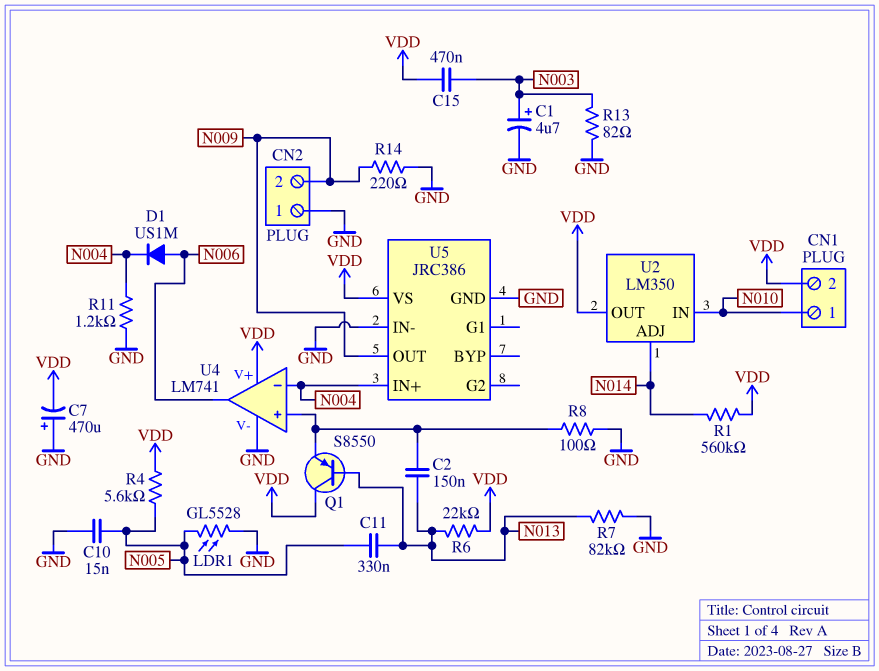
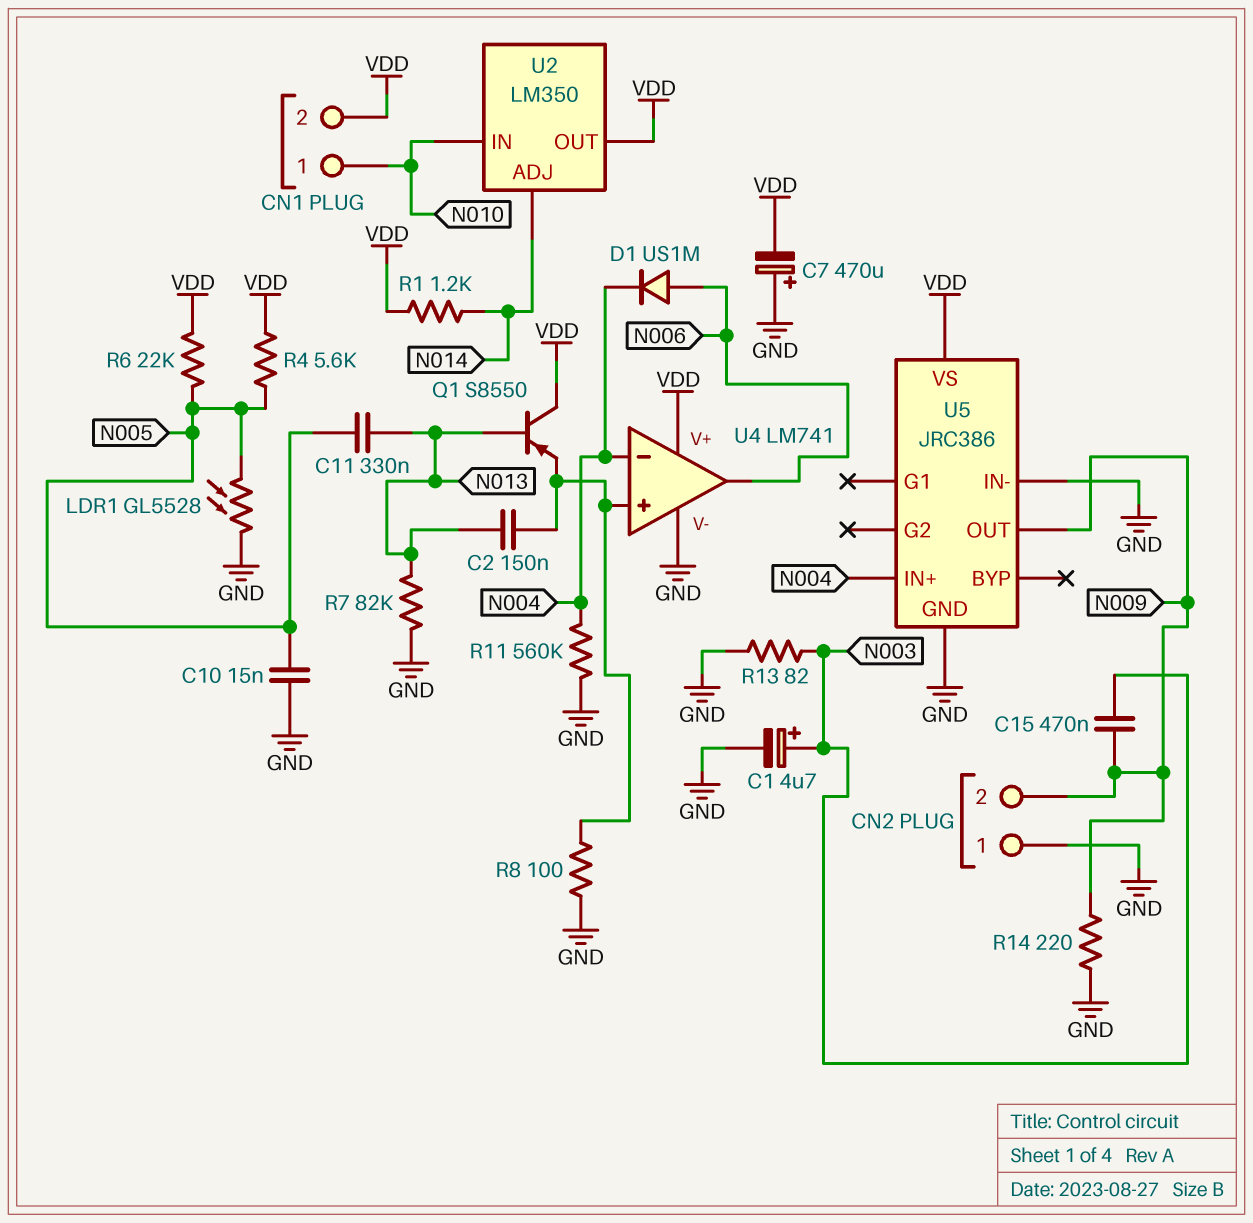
C15: 470nF (N003, VDD) -> 470nF (N003, N009)
R1: 560k (N014, VDD) -> 1.2k (N014, VDD)
R6: 22k (N013, VDD) -> 22k (N005, VDD)
R11: 1.2k (GND, N004) -> 560k (GND, N004)

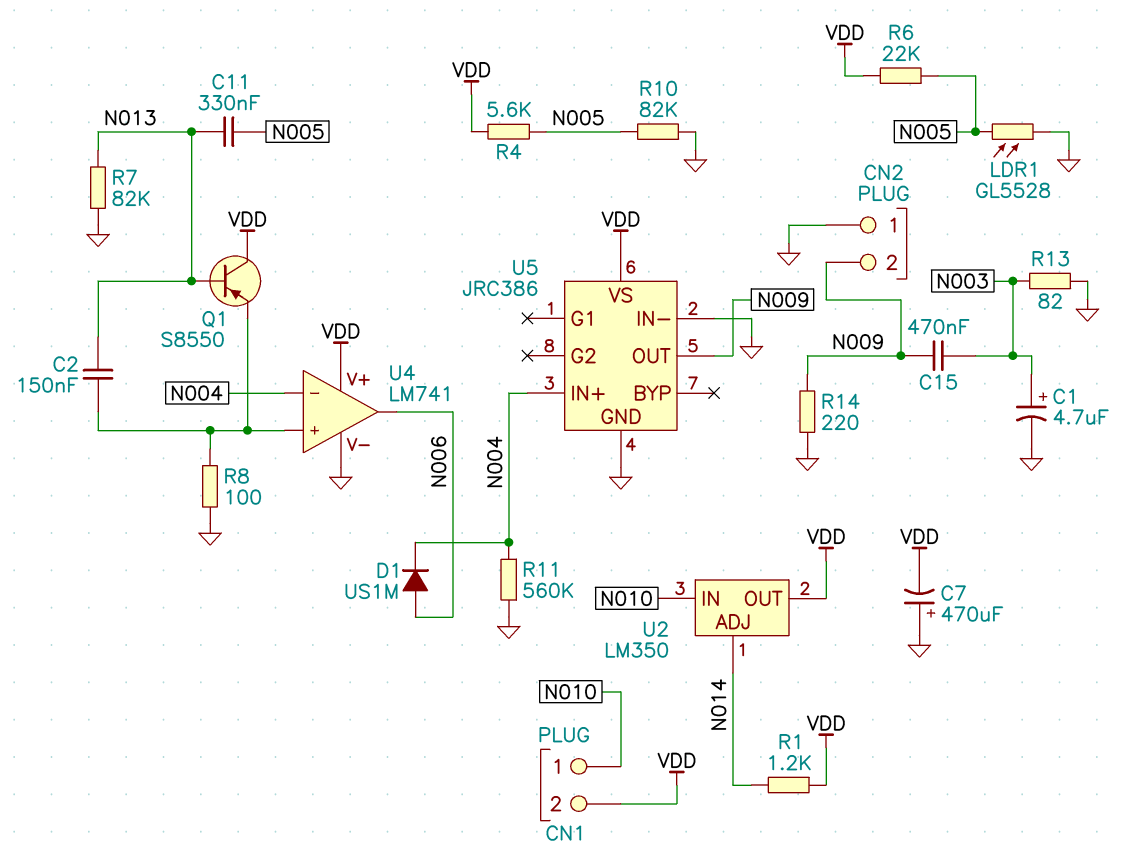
C10: 15nF (GND, N005) -> none
R10: none -> 82k (GND, N005)

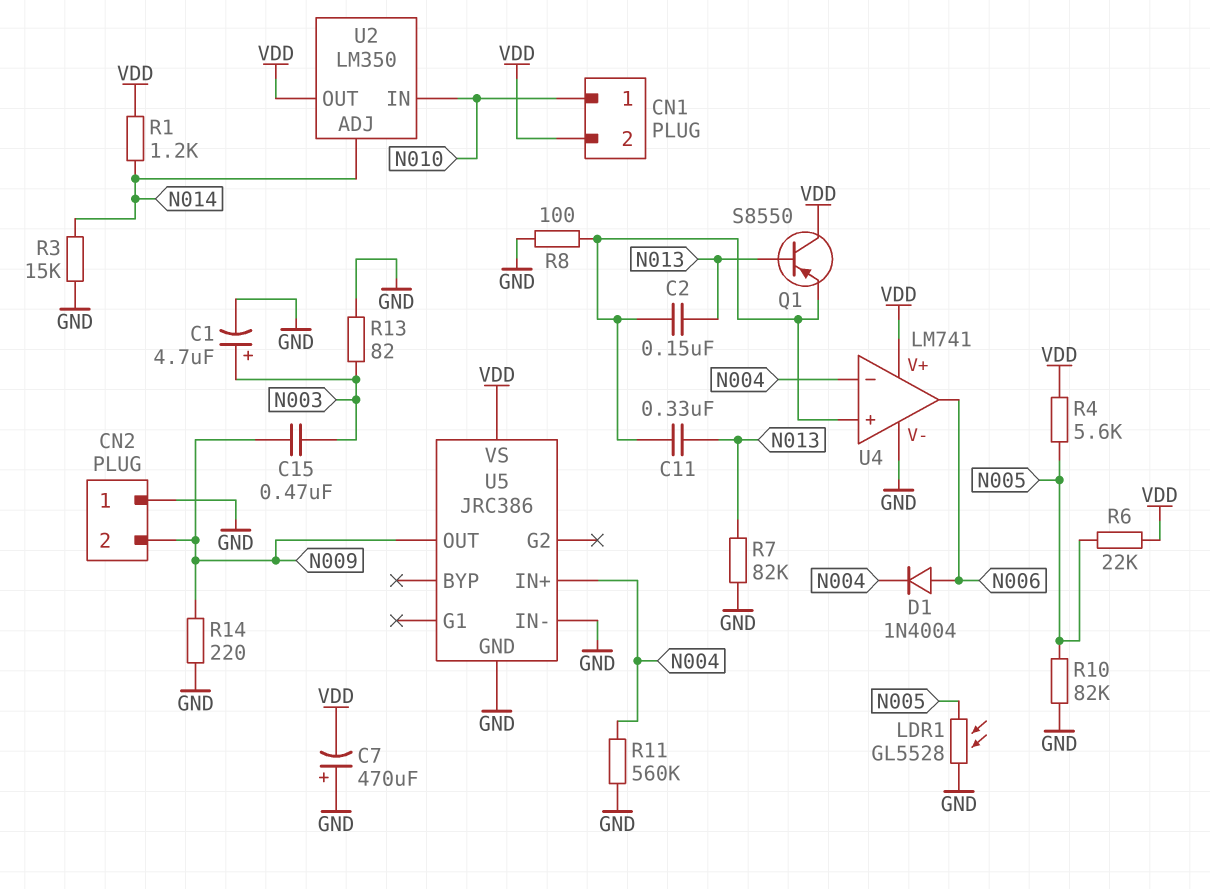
C11: 330nF (N005, N013) -> 330nF (N013, U4/in+)
D1: diode US1M (A N006, K N004) -> diode 1N4004 (A N006, K N004)
R3: none -> 15k (GND, N014)

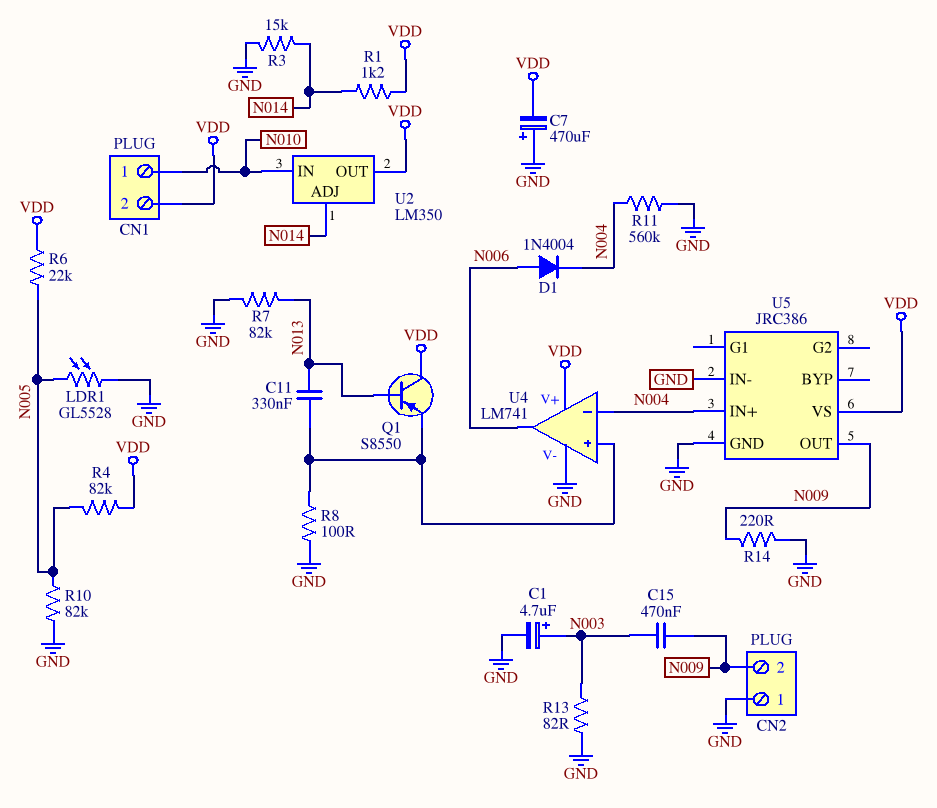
C2: 150nF (N013, U4/in+) -> none
R4: 5.6k (N005, VDD) -> 82k (N005, VDD)

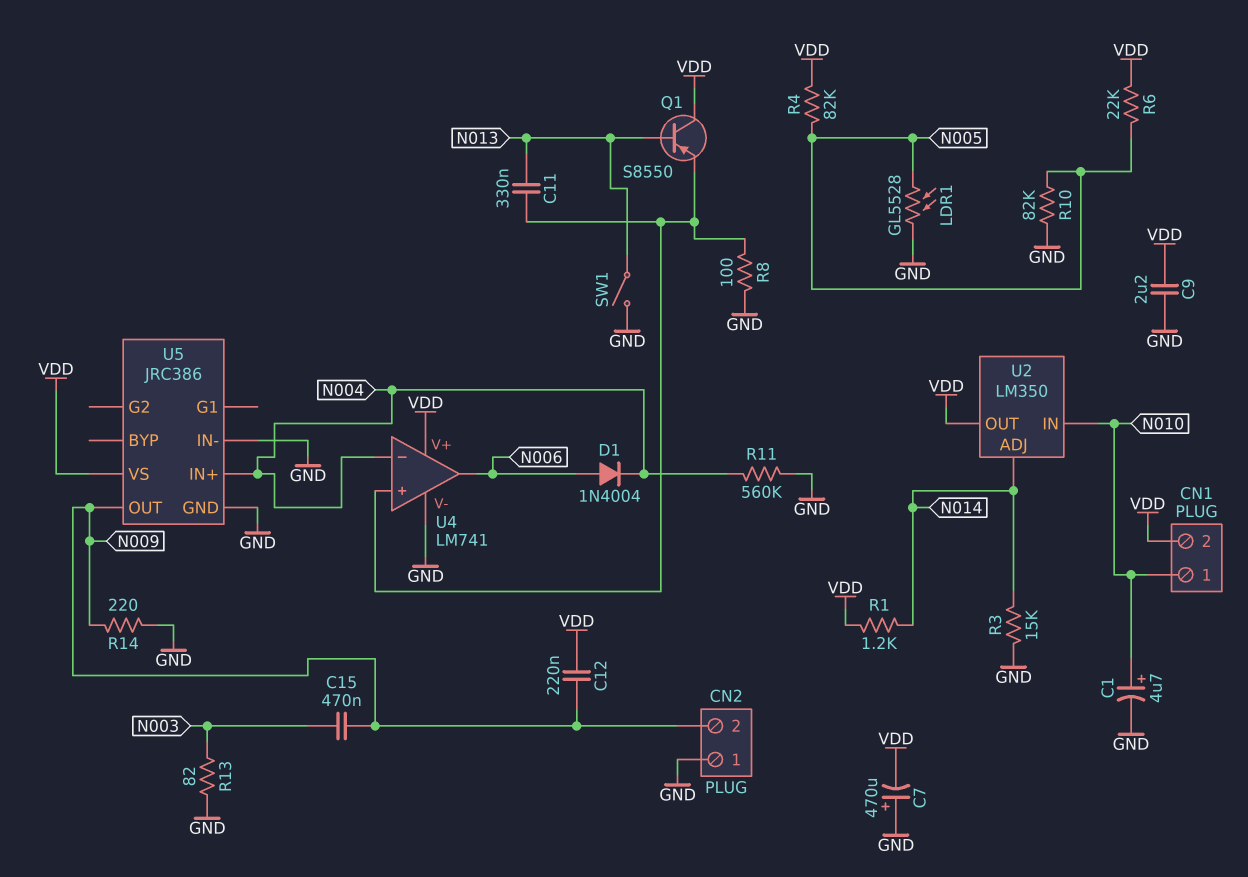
C1: 4.7uF (plus N003, minus GND) -> 4.7uF (plus N010, minus GND)
C9: none -> 2.2uF (GND, VDD)
C12: none -> 220nF (N009, VDD)
R7: 82k (GND, N013) -> none
SW1: none -> switch (GND, N013)

